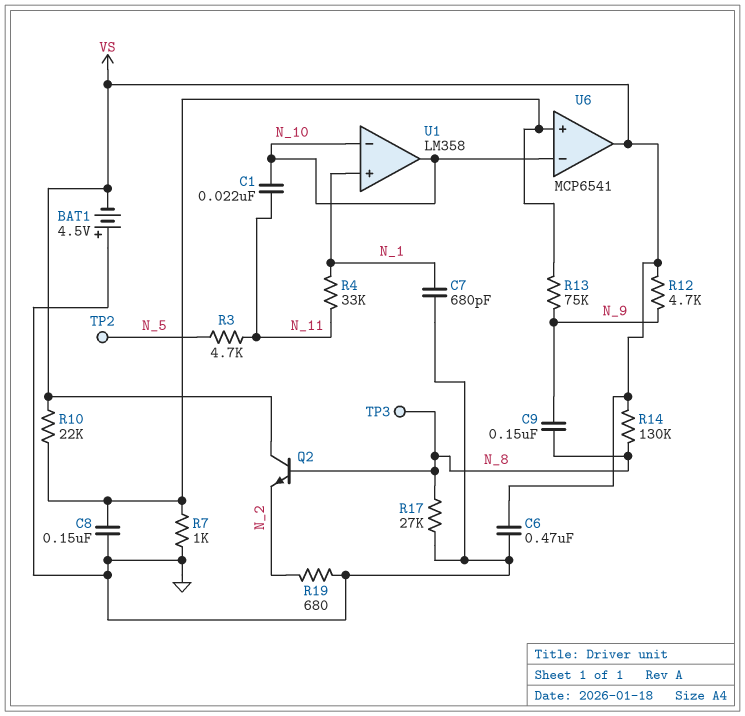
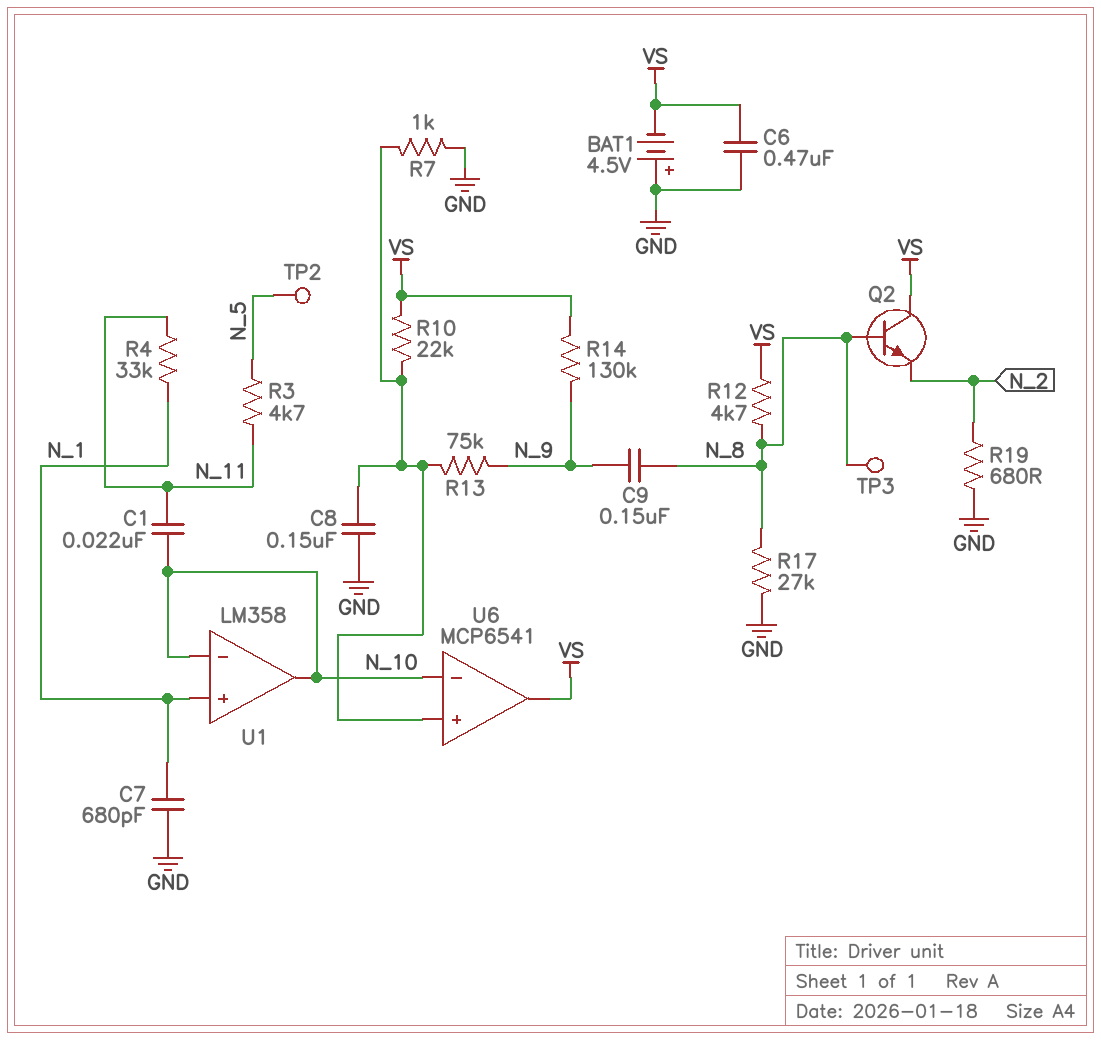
R12: 4.7k (N_9, VS) -> 4.7k (N_8, VS)
R14: 130k (N_8, VS) -> 130k (N_9, VS)

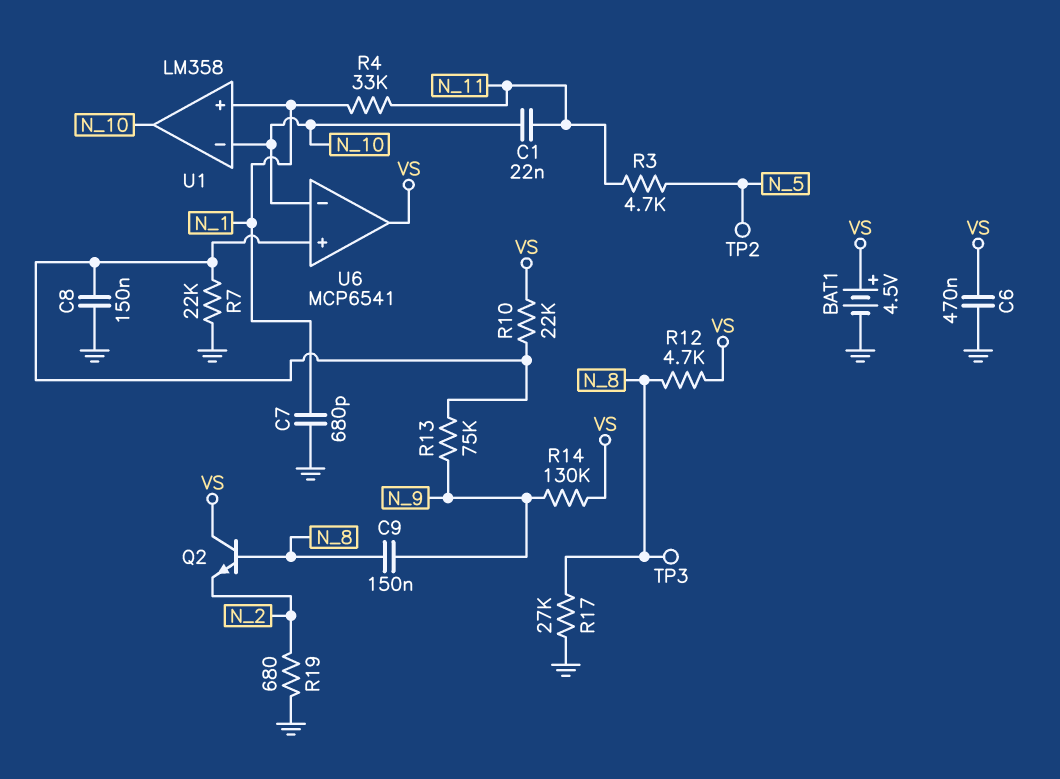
BAT1: 4.5V (plus GND, minus VS) -> 4.5V (plus VS, minus GND)
R7: 1k (GND, U6/in+) -> 22k (GND, U6/in+)

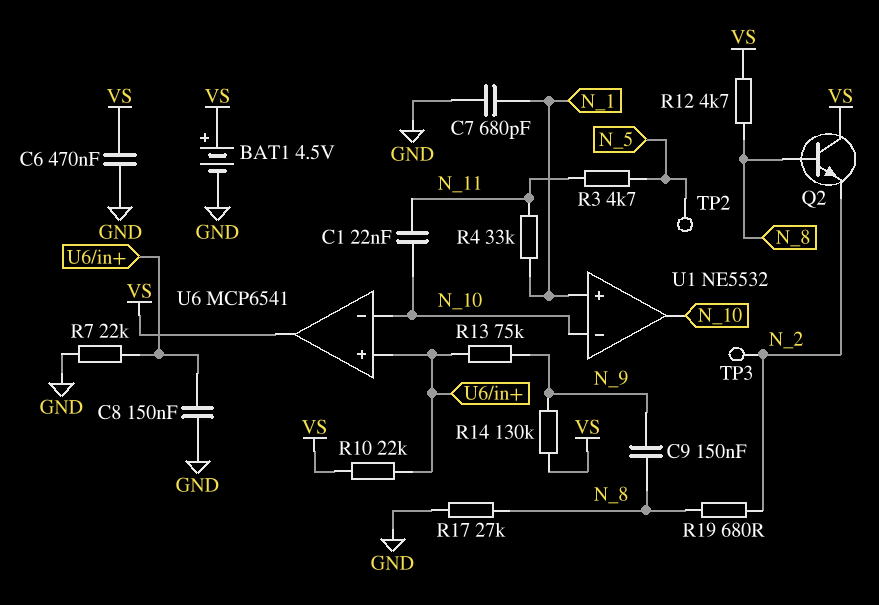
R19: 680 (GND, N_2) -> 680 (N_2, N_8)
TP3: test point (N_8) -> test point (N_2)
U1: LM358 -> NE5532

